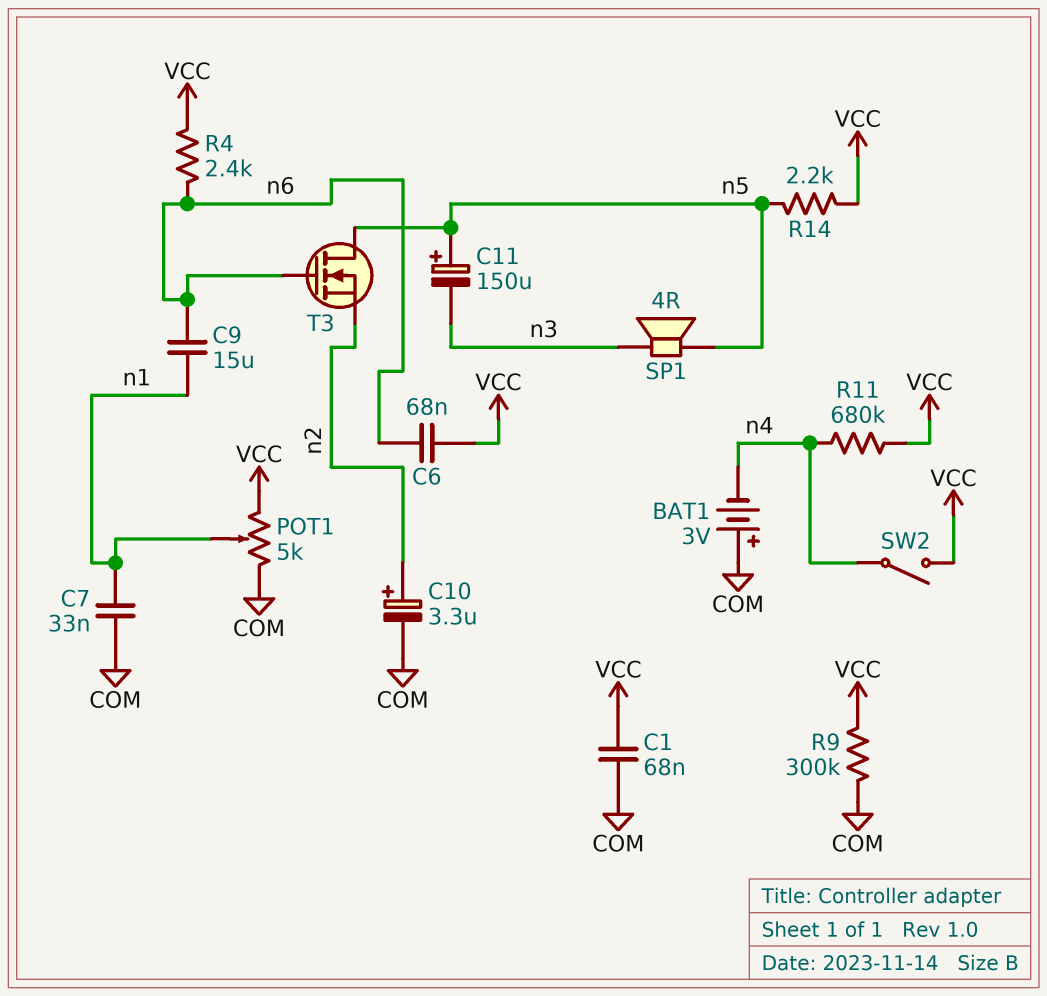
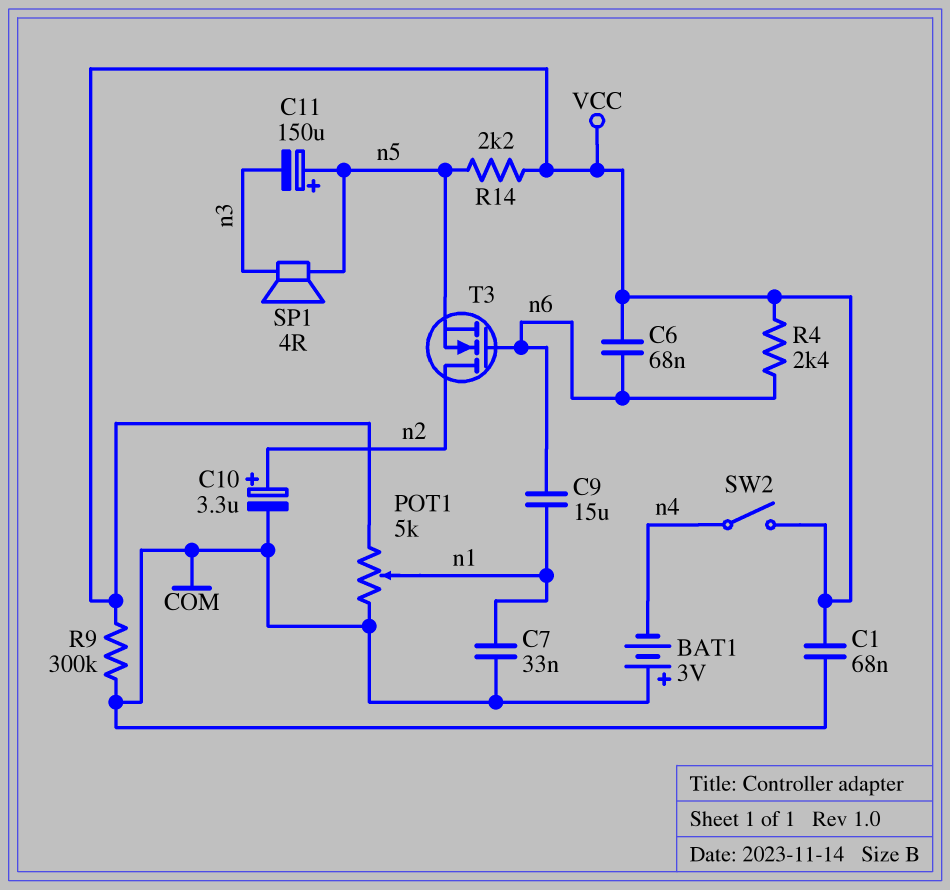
R11: 680k (VCC, n4) -> none
T3: NMOS (G n6, D n5, S n2) -> NMOS (G n6, D n2, S n5)

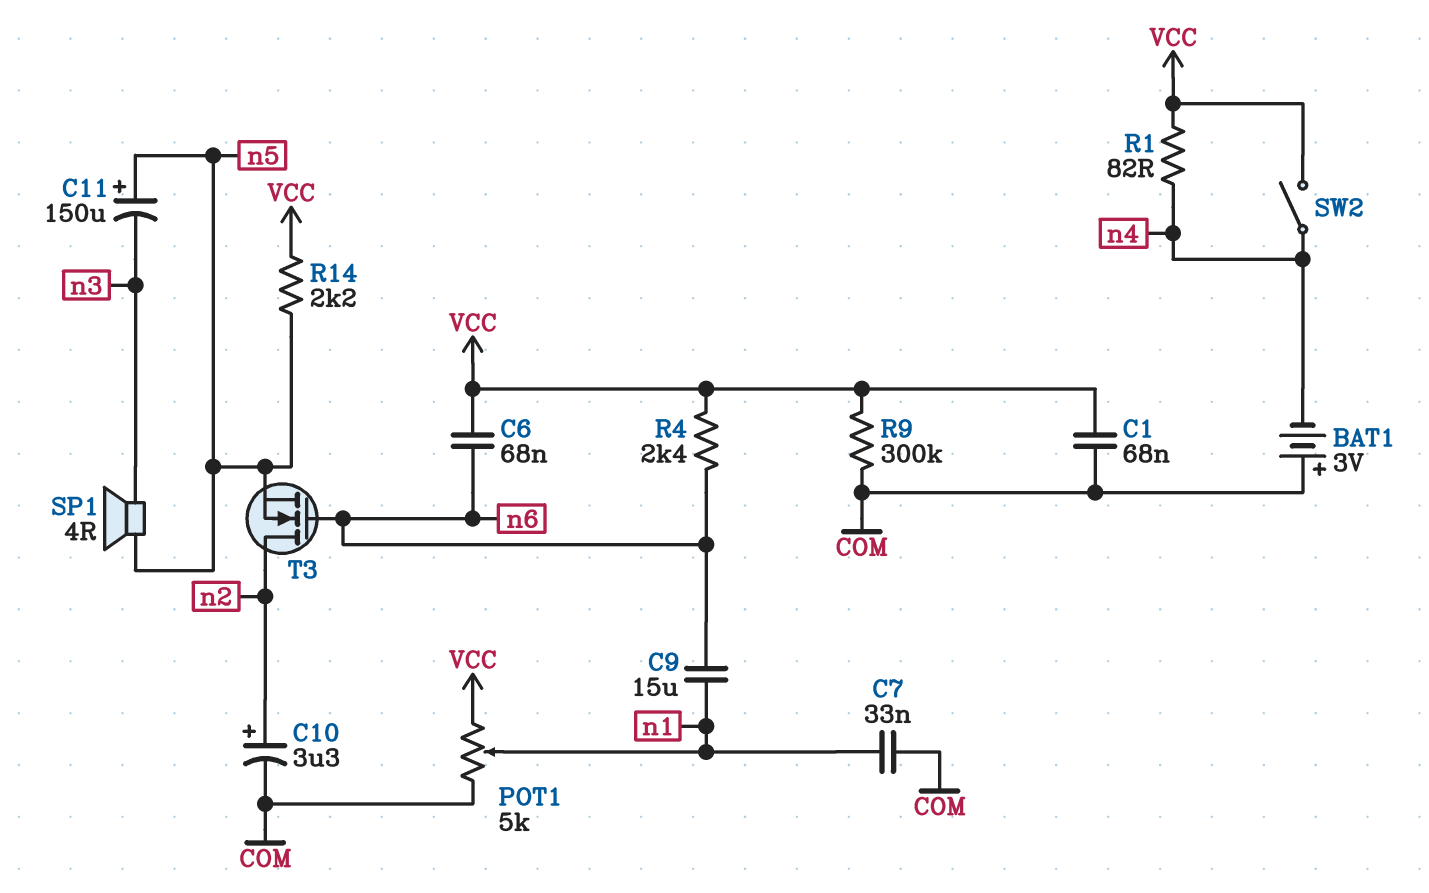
R1: none -> 82 (VCC, n4)

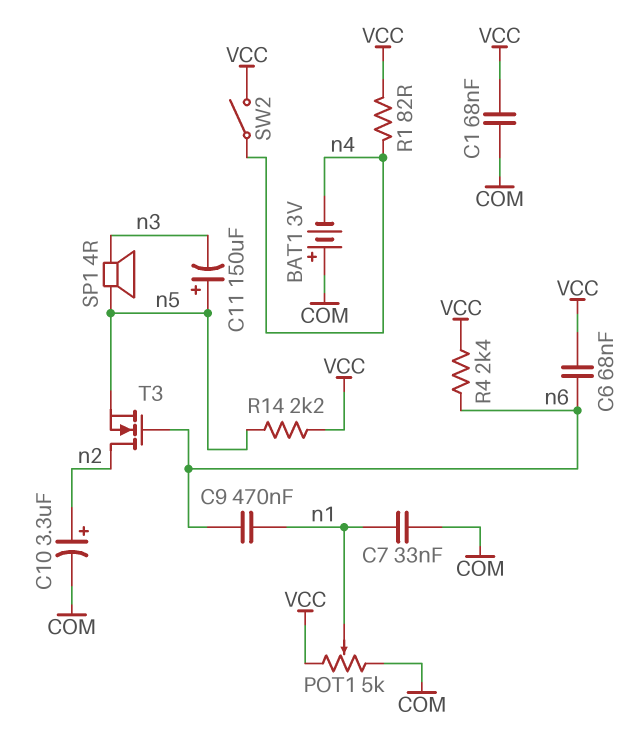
C9: 15uF (n1, n6) -> 470nF (n1, n6)
R9: 300k (COM, VCC) -> none

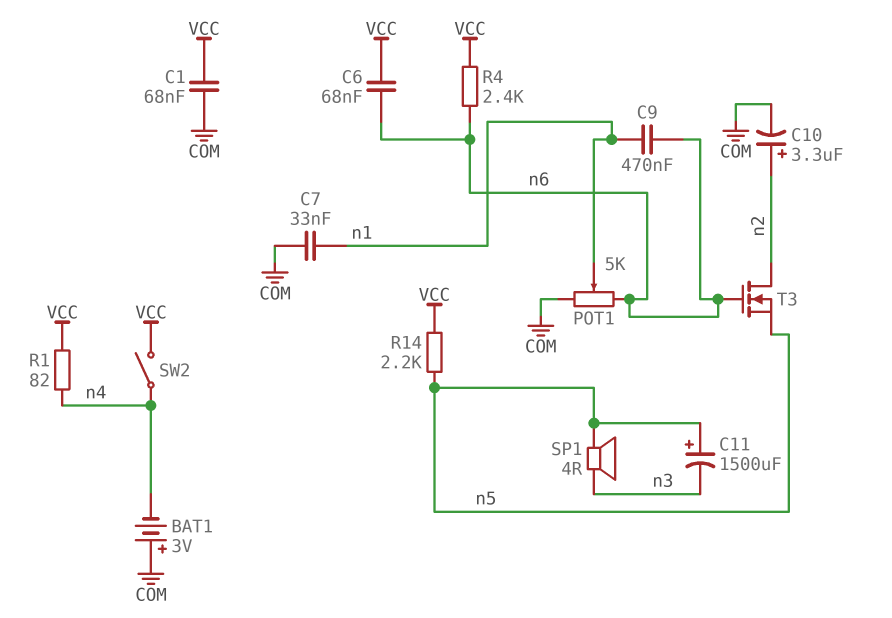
C11: 150uF (plus n5, minus n3) -> 1500uF (plus n5, minus n3)
POT1: 5k (COM, VCC, wiper n1) -> 5k (COM, n6, wiper n1)

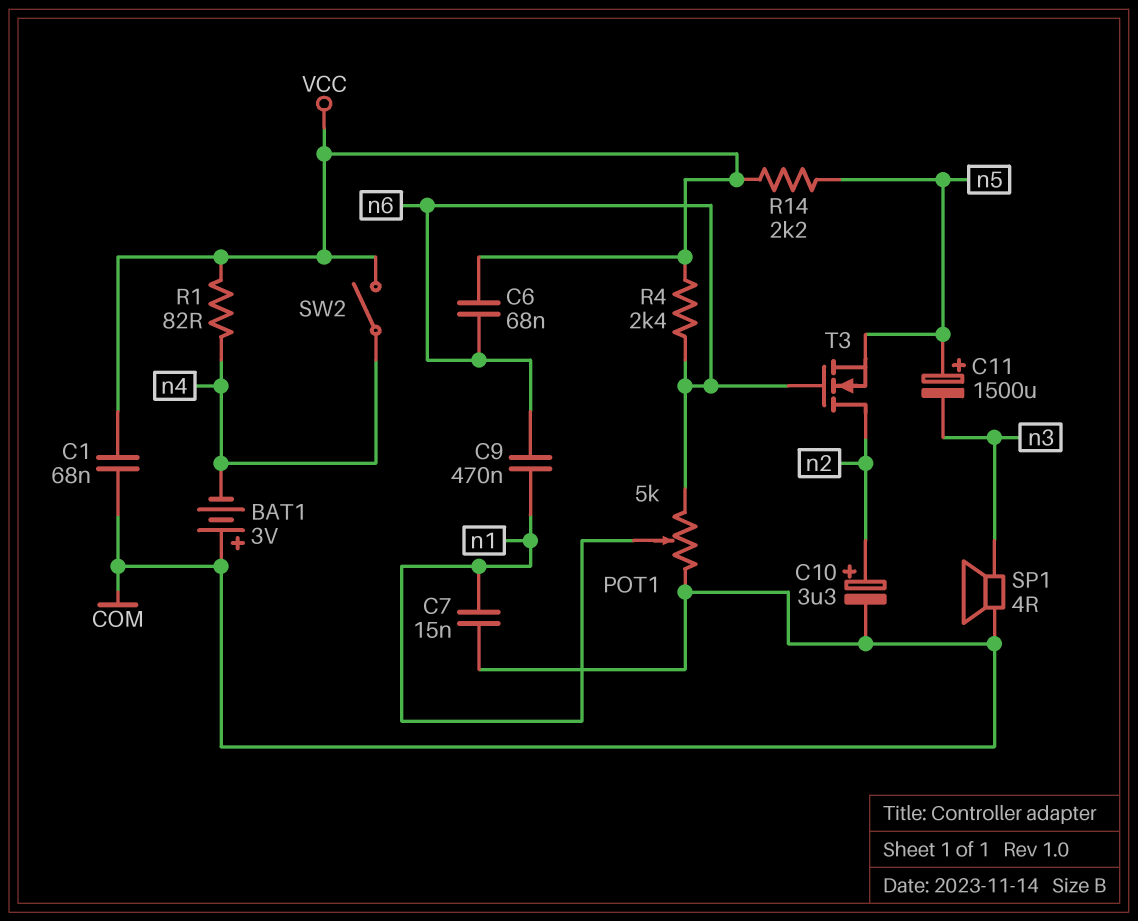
C7: 33nF (COM, n1) -> 15nF (COM, n1)
SP1: speaker 4R (n3, n5) -> speaker 4R (COM, n3)

